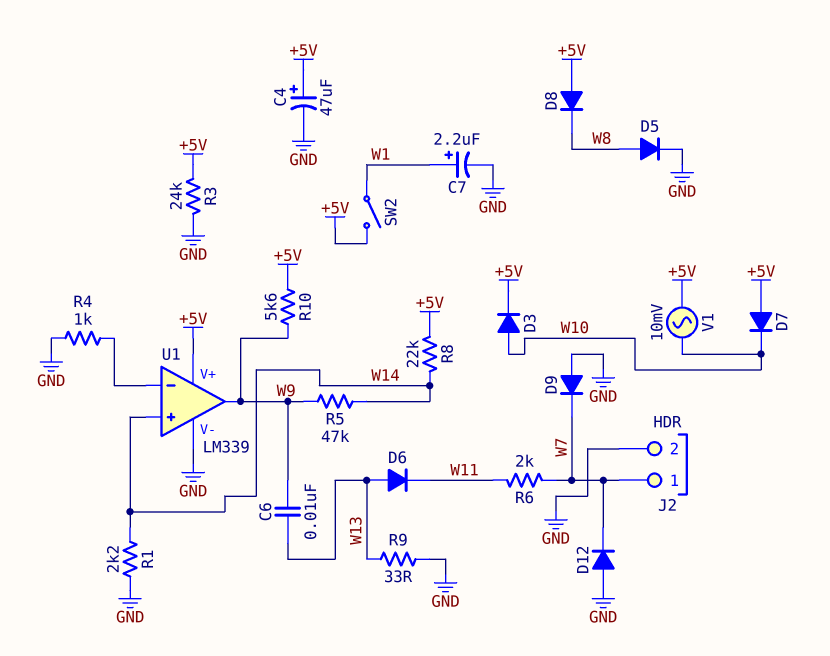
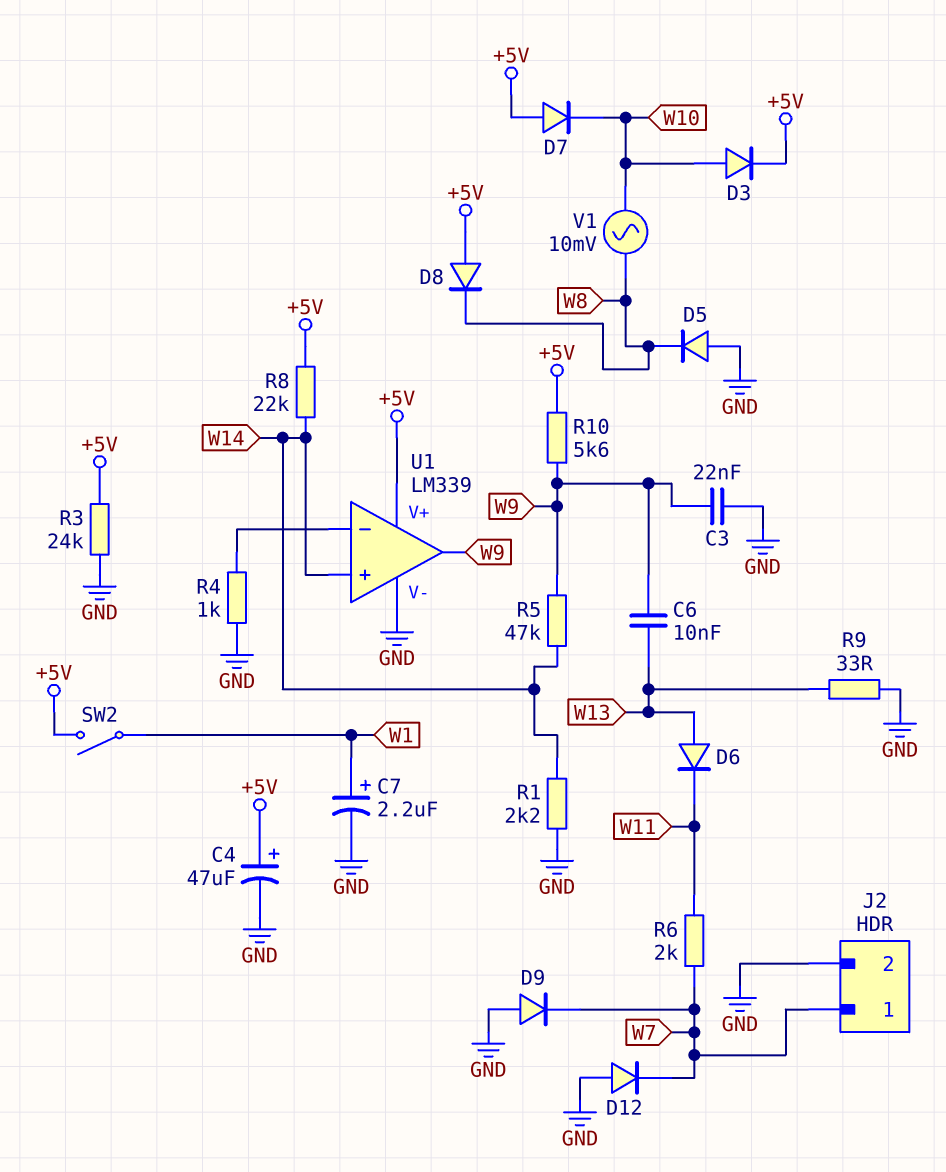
C3: none -> 22nF (GND, W9)
D5: diode (A W8, K GND) -> diode (A GND, K W8)
V1: AC 10mV (+5V, W10) -> AC 10mV (W8, W10)

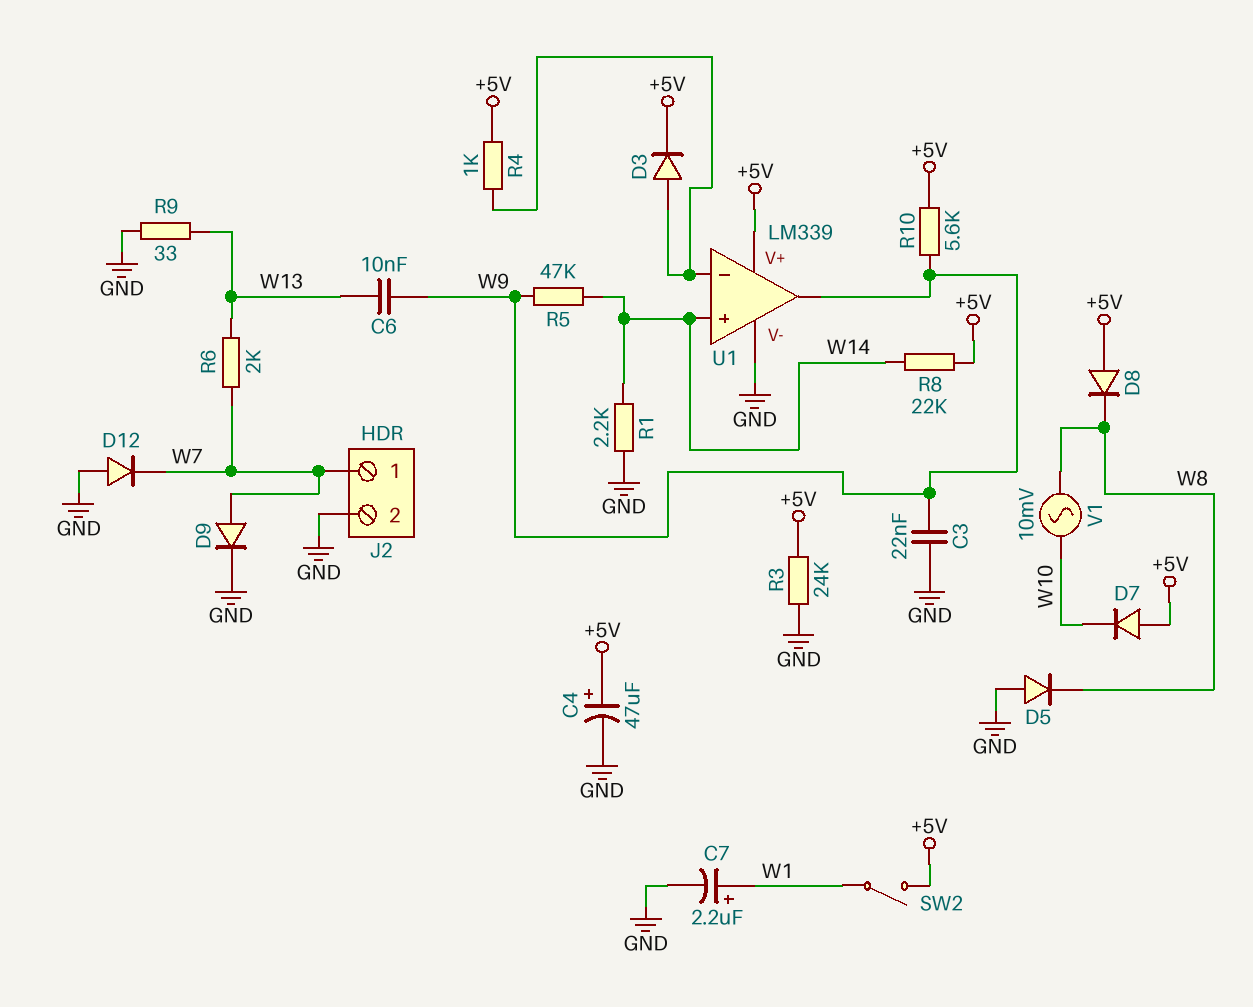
D3: diode (A W10, K +5V) -> diode (A U1/in-, K +5V)
D6: diode (A W13, K W11) -> none
D9: diode (A GND, K W7) -> diode (A W7, K GND)
R4: 1k (GND, U1/in-) -> 1k (+5V, U1/in-)
R6: 2k (W7, W11) -> 2k (W7, W13)

